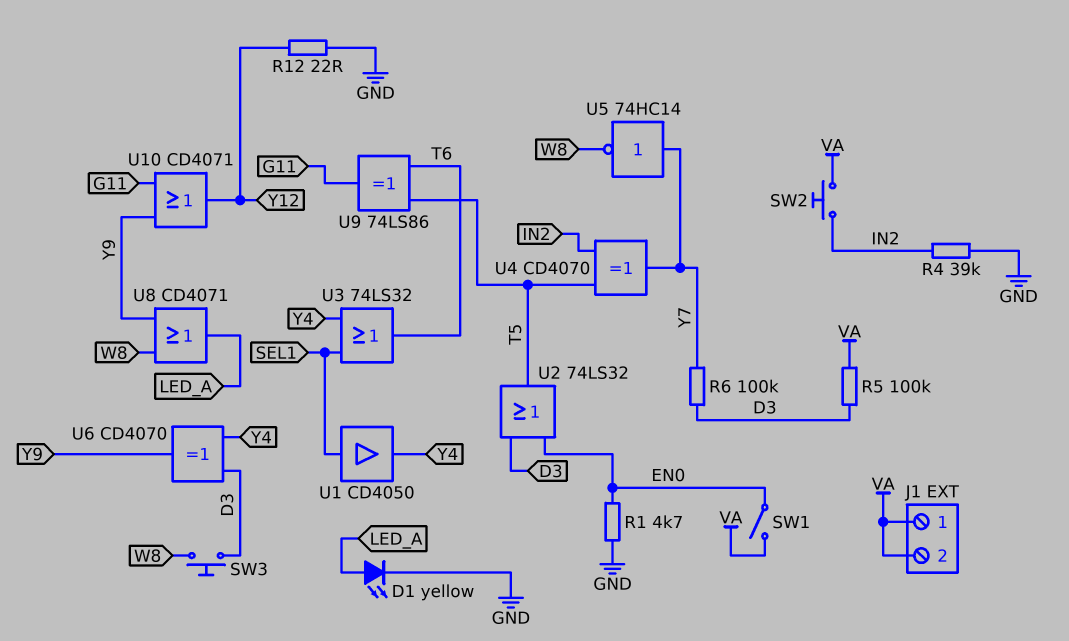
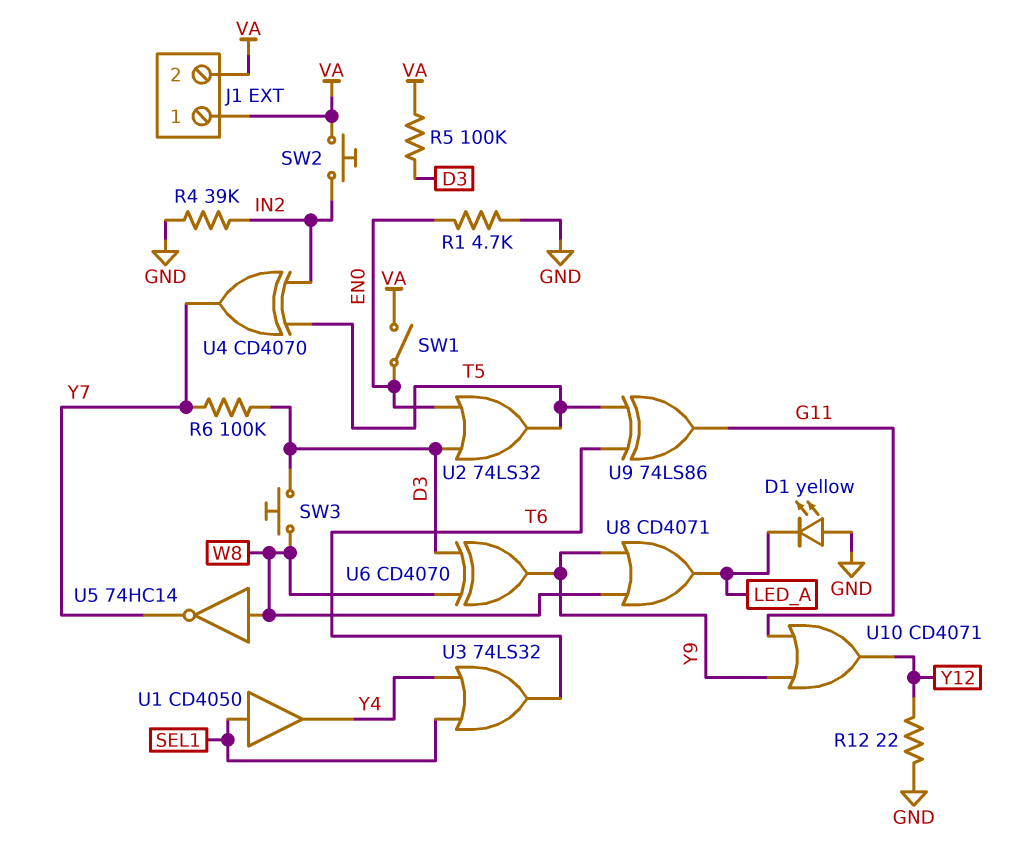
D1: LED yellow (A LED_A, K GND) -> LED yellow (A GND, K LED_A)
U5: NOT 74HC14 (in Y7, out W8) -> NOT 74HC14 (in W8, out Y7)
U6: XOR CD4070 (in D3, in Y4, out Y9) -> XOR CD4070 (in D3, in W8, out Y9)

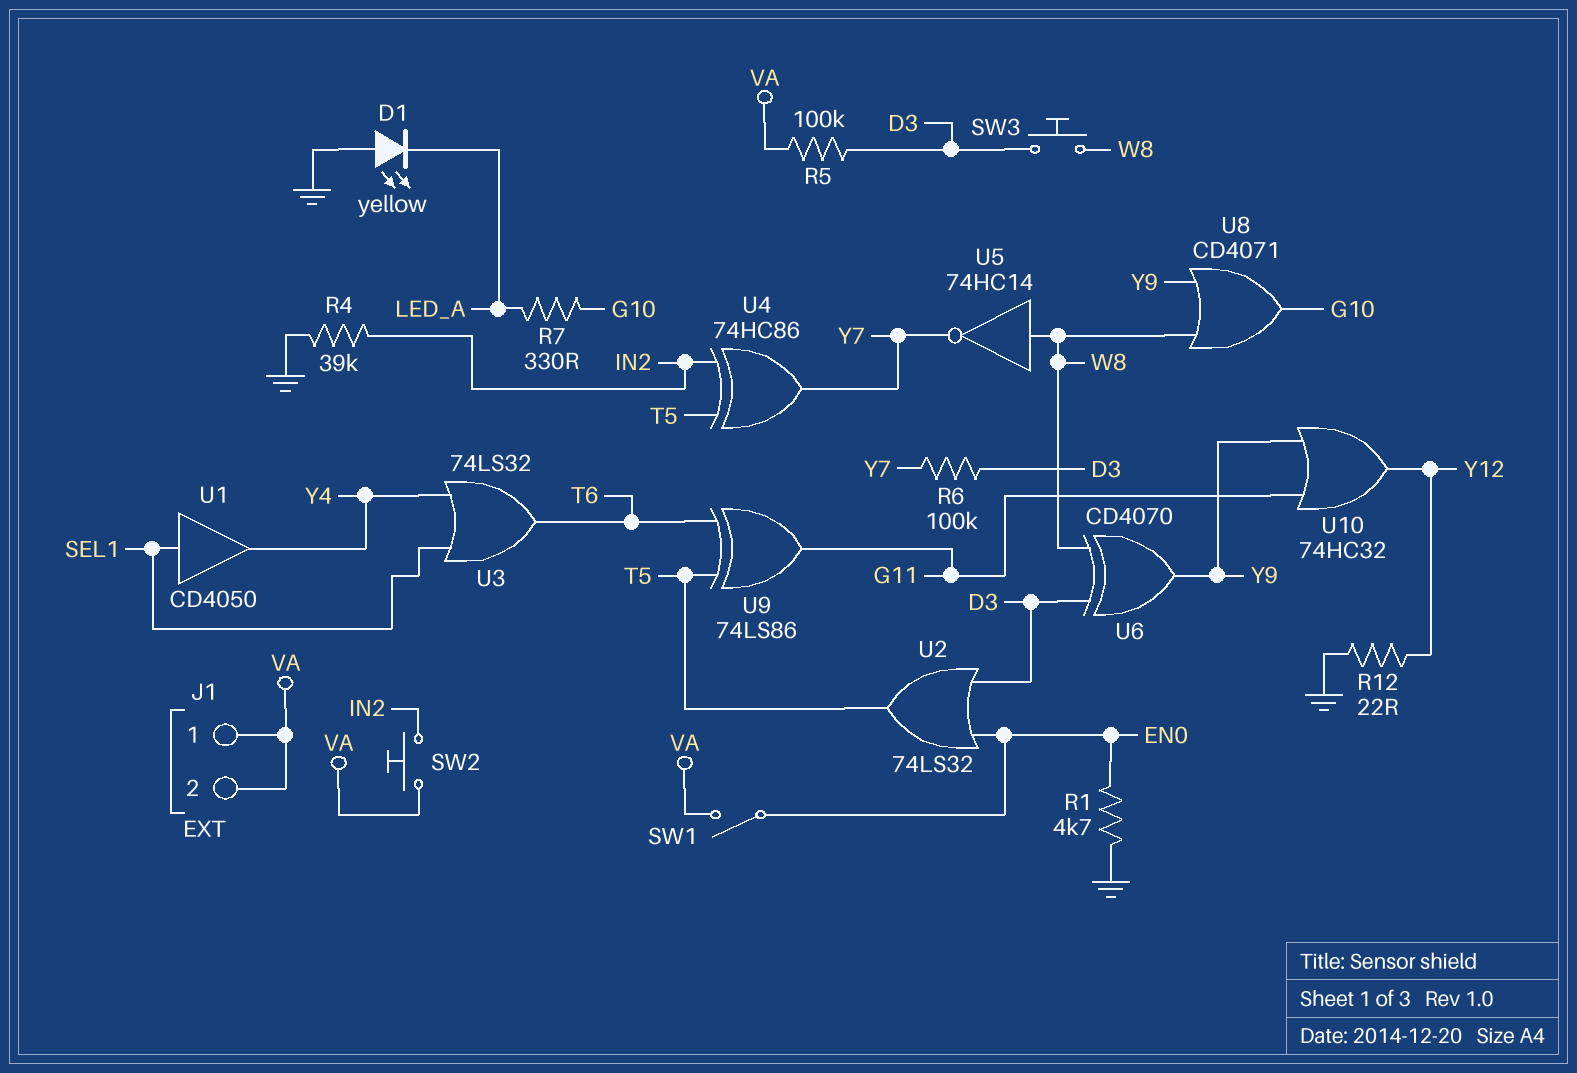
R7: none -> 330 (G10, LED_A)
U4: XOR CD4070 (in IN2, in T5, out Y7) -> XOR 74HC86 (in IN2, in T5, out Y7)
U8: OR CD4071 (in W8, in Y9, out LED_A) -> OR CD4071 (in W8, in Y9, out G10)
U10: OR CD4071 (in G11, in Y9, out Y12) -> OR 74HC32 (in G11, in Y9, out Y12)

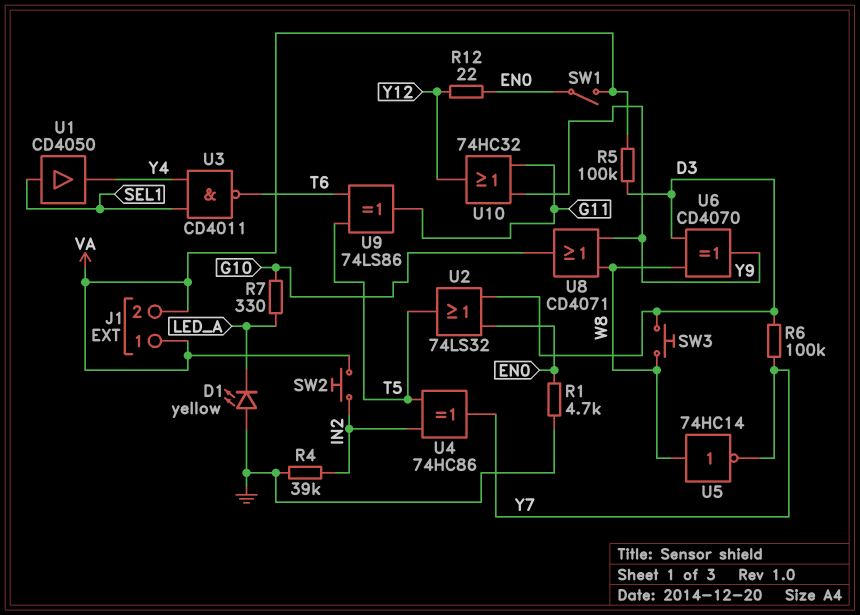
R12: 22 (GND, Y12) -> 22 (EN0, Y12)
U3: OR 74LS32 (in SEL1, in Y4, out T6) -> NAND CD4011 (in SEL1, in Y4, out T6)

